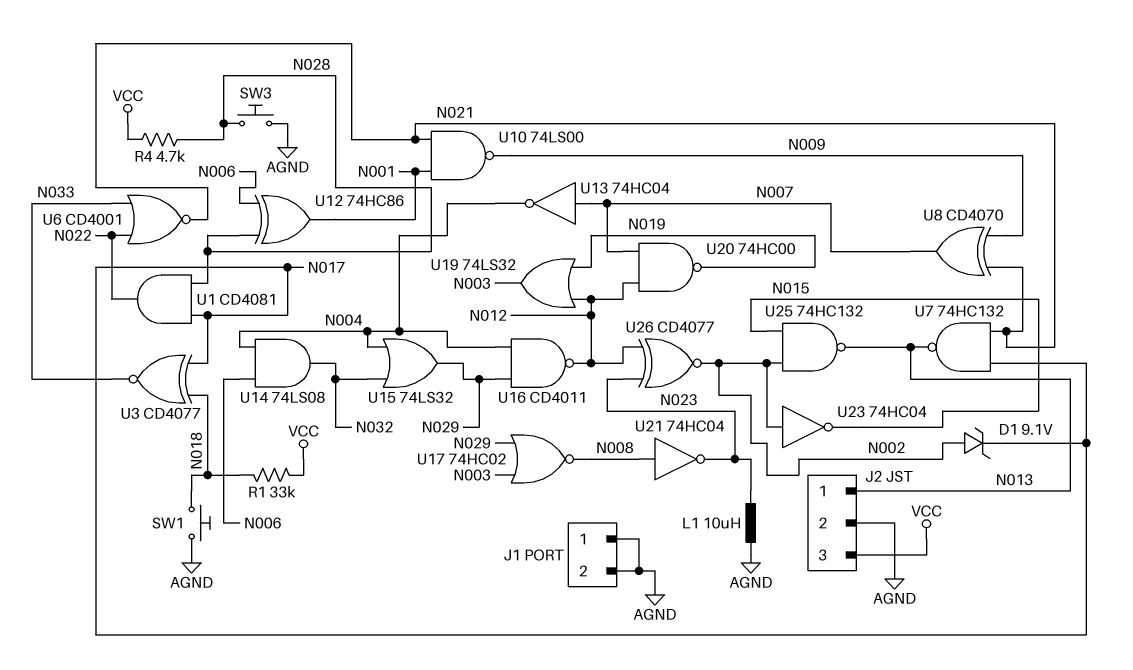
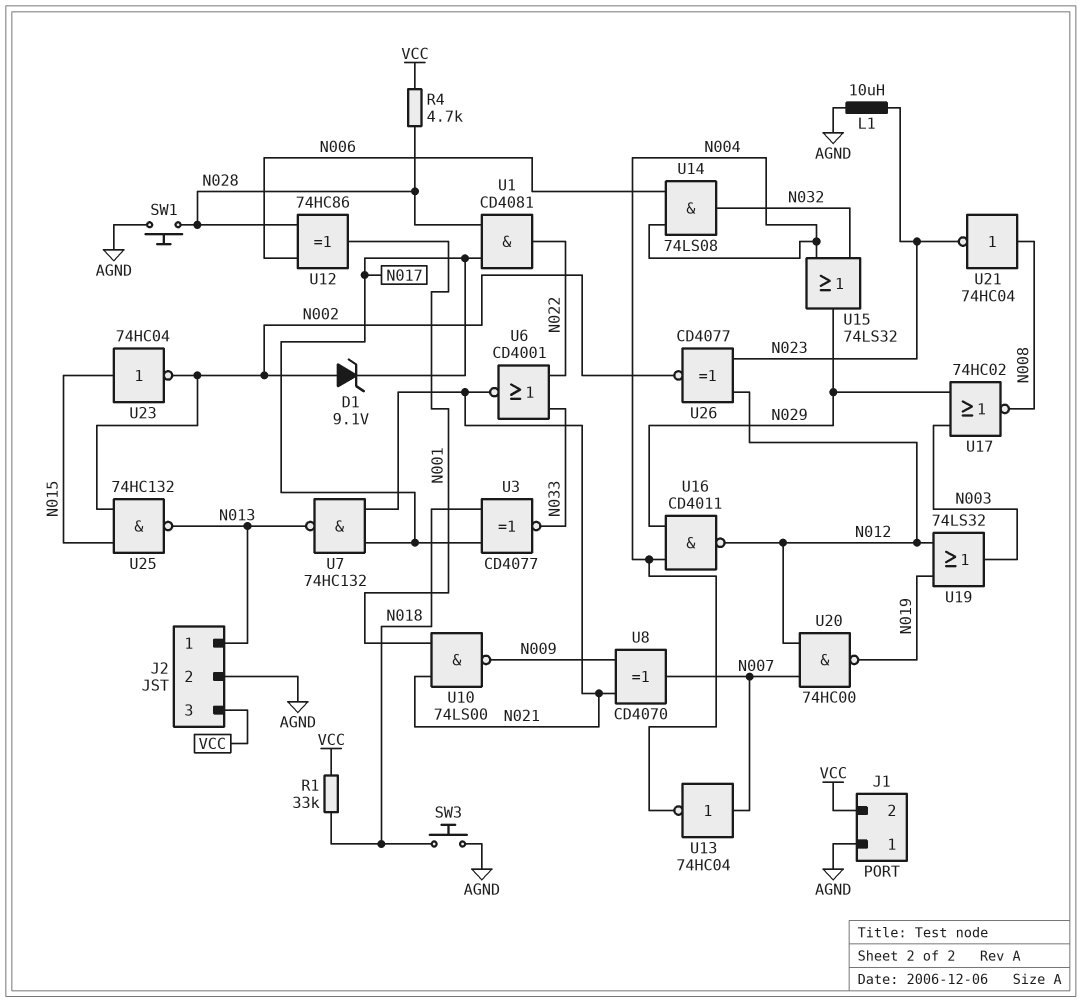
J1 pin 2: AGND -> VCC
SW1: button (AGND, N018) -> button (AGND, N028)
SW3: button (AGND, N028) -> button (AGND, N018)
U23: NOT 74HC04 (in N002, out N015) -> NOT 74HC04 (in N015, out N002)

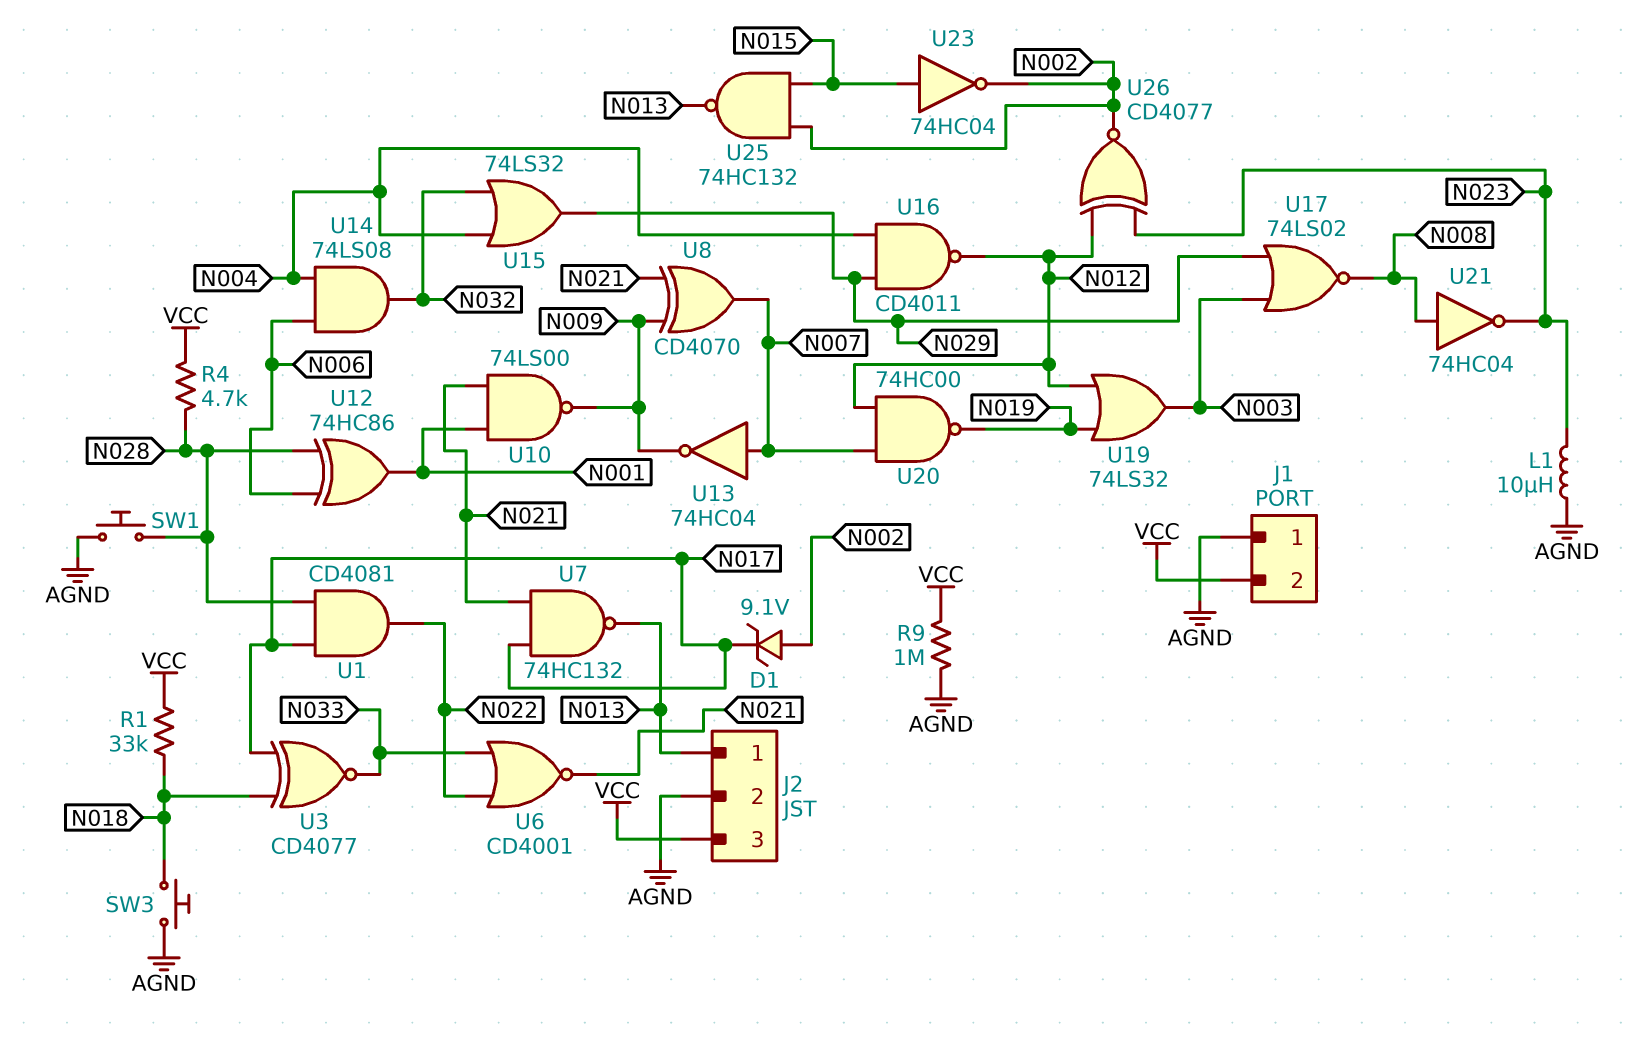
R9: none -> 1M (AGND, VCC)
U13: NOT 74HC04 (in N007, out N004) -> NOT 74HC04 (in N007, out N009)
U17: NOR 74HC02 (in N003, in N029, out N008) -> NOR 74LS02 (in N003, in N029, out N008)

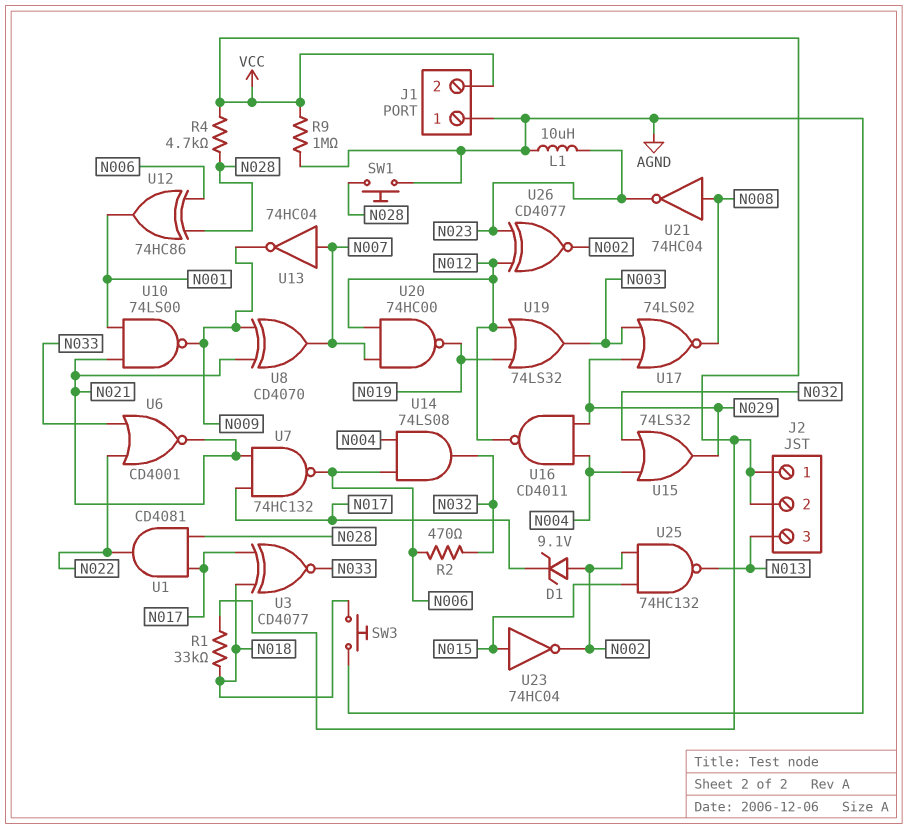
J2 pin 1: N013 -> VCC
J2 pin 2: AGND -> VCC
J2 pin 3: VCC -> N013
R2: none -> 470 (N006, N032)
U7: NAND 74HC132 (in N017, in N021, out N013) -> NAND 74HC132 (in N017, in N021, out N006)

